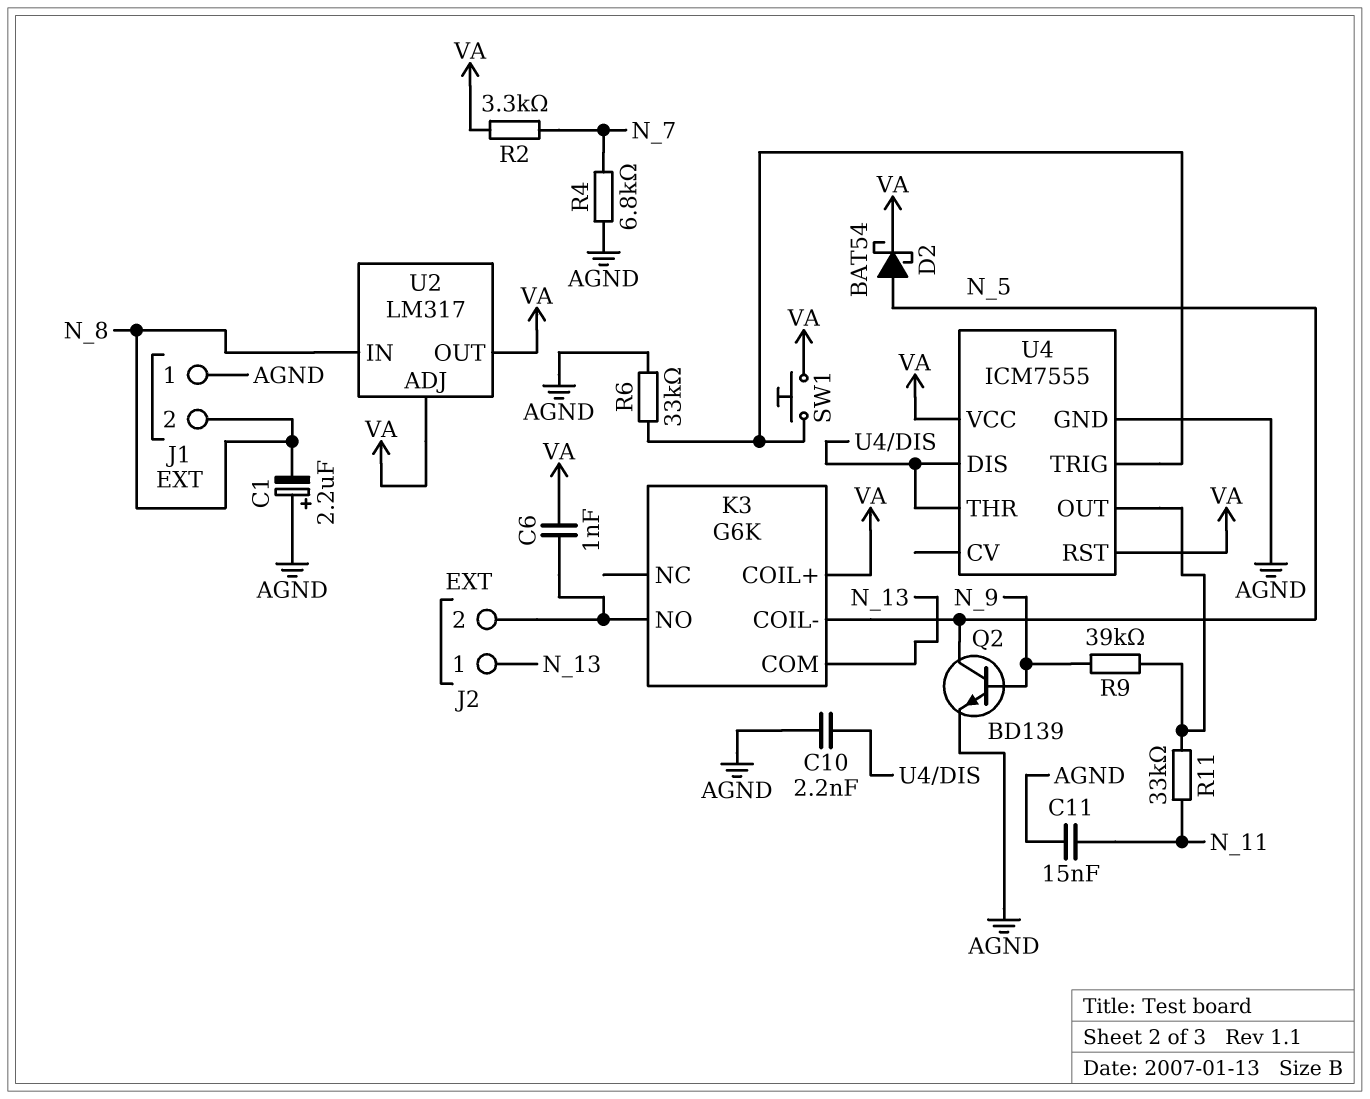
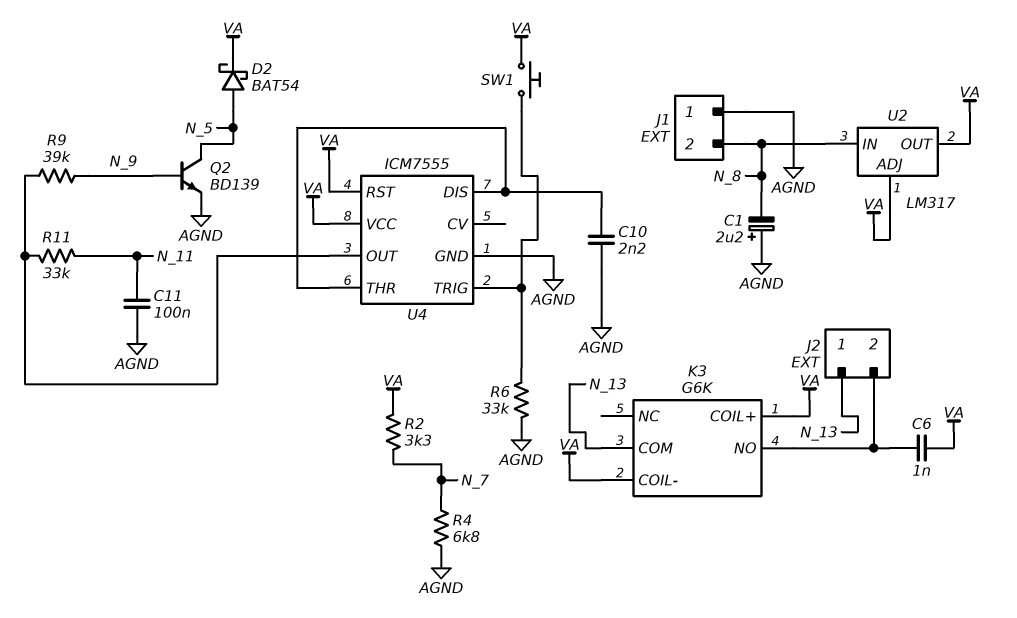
C11: 15nF (AGND, N_11) -> 100nF (AGND, N_11)
K3 pin COIL-: N_5 -> VA

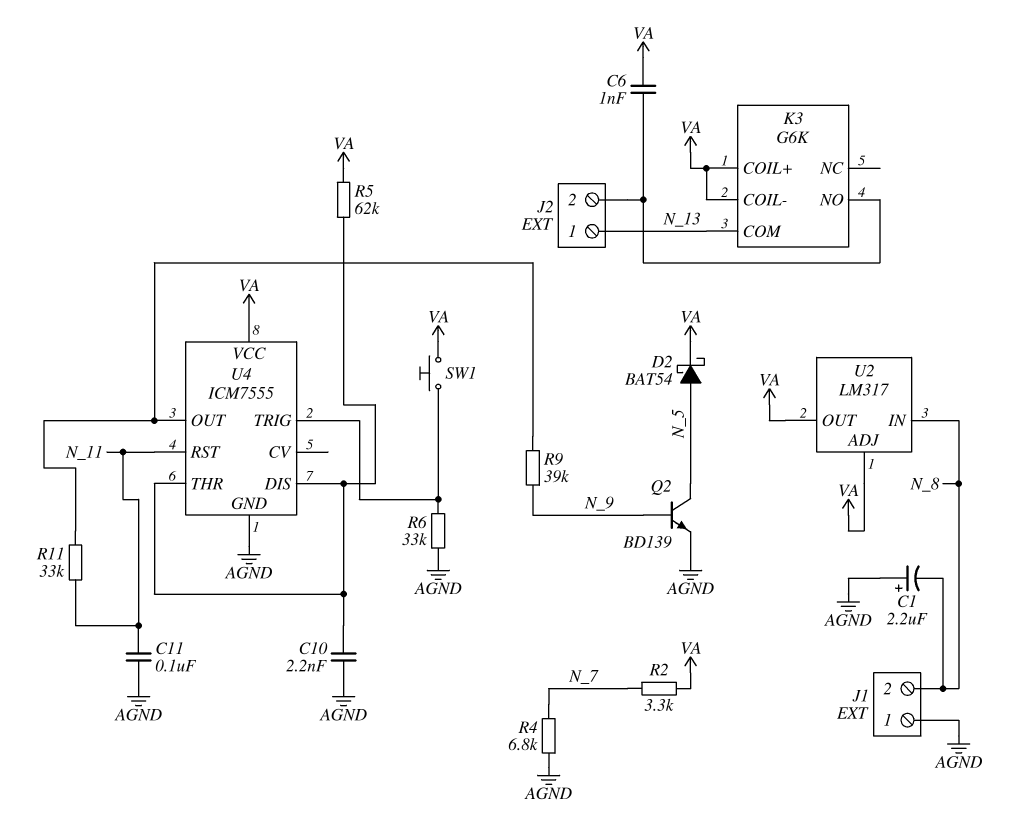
R5: none -> 62k (U4/DIS, VA)
U4 pin RST: VA -> N_11

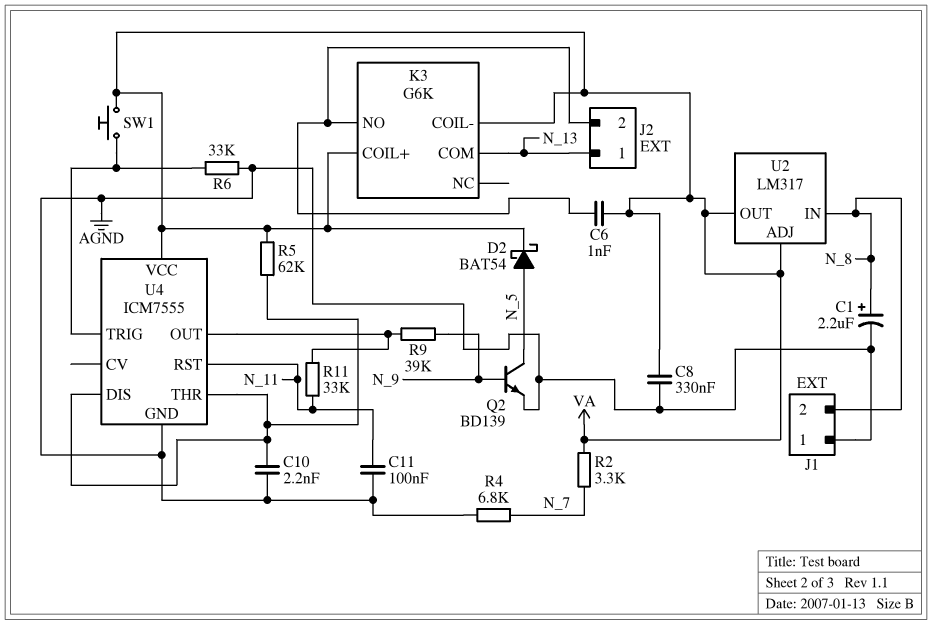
C1: 2.2uF (plus AGND, minus N_8) -> 2.2uF (plus N_8, minus AGND)
C8: none -> 330nF (AGND, VA)

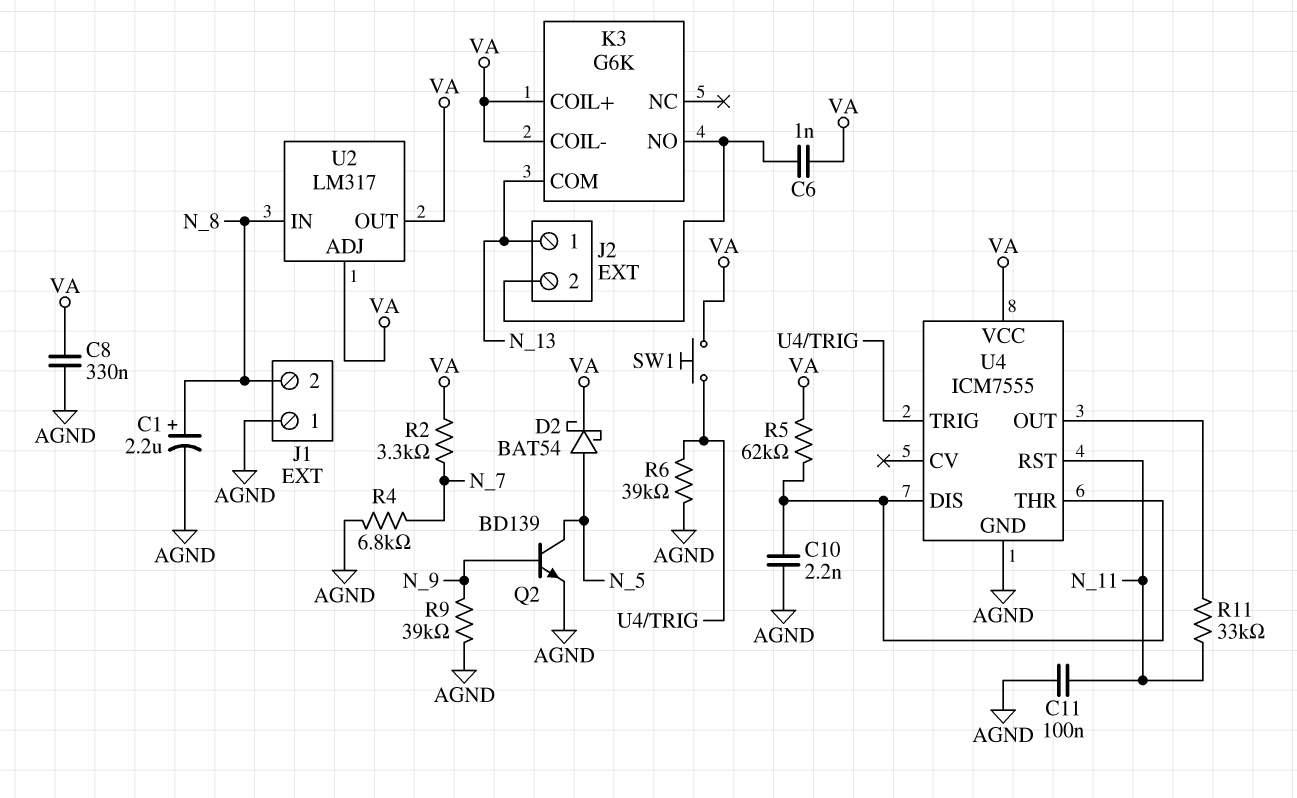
R6: 33k (AGND, U4/TRIG) -> 39k (AGND, U4/TRIG)
R9: 39k (N_9, U4/OUT) -> 39k (AGND, N_9)

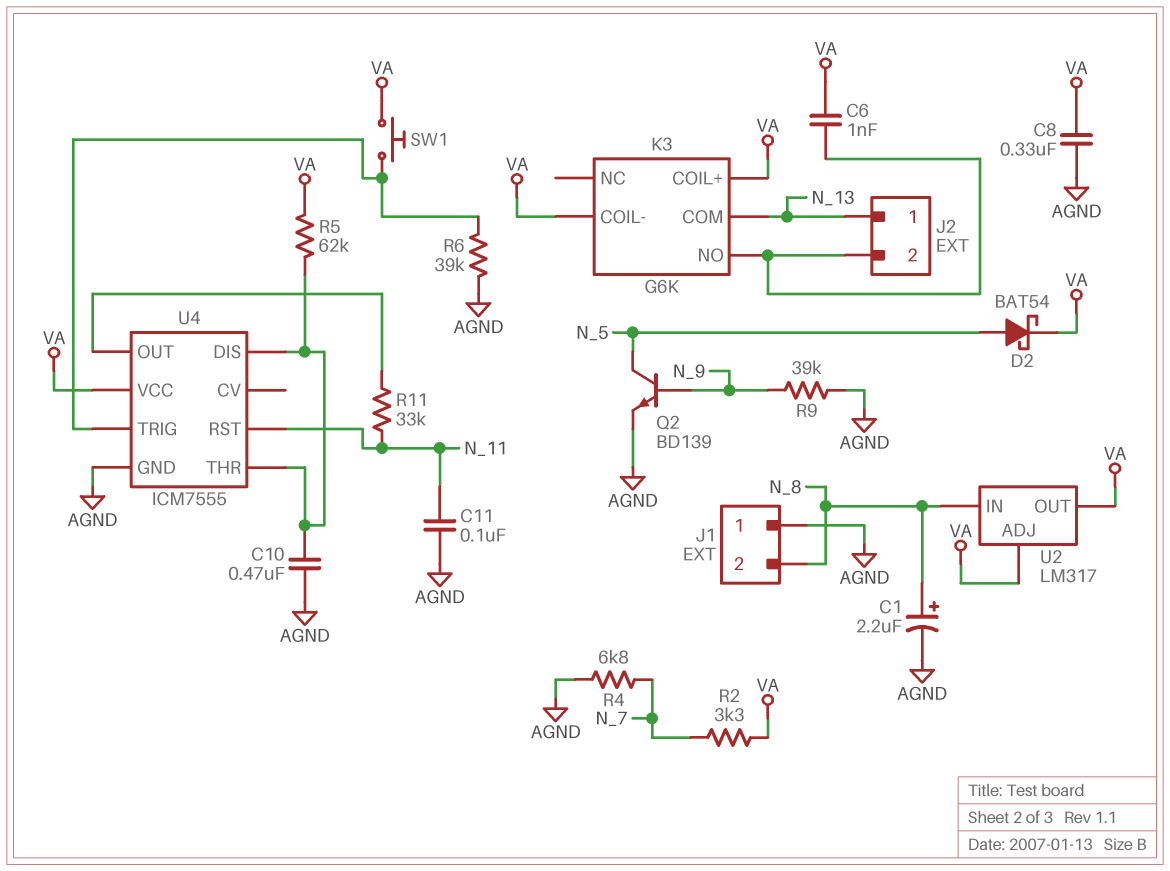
C10: 2.2nF (AGND, U4/DIS) -> 470nF (AGND, U4/DIS)

